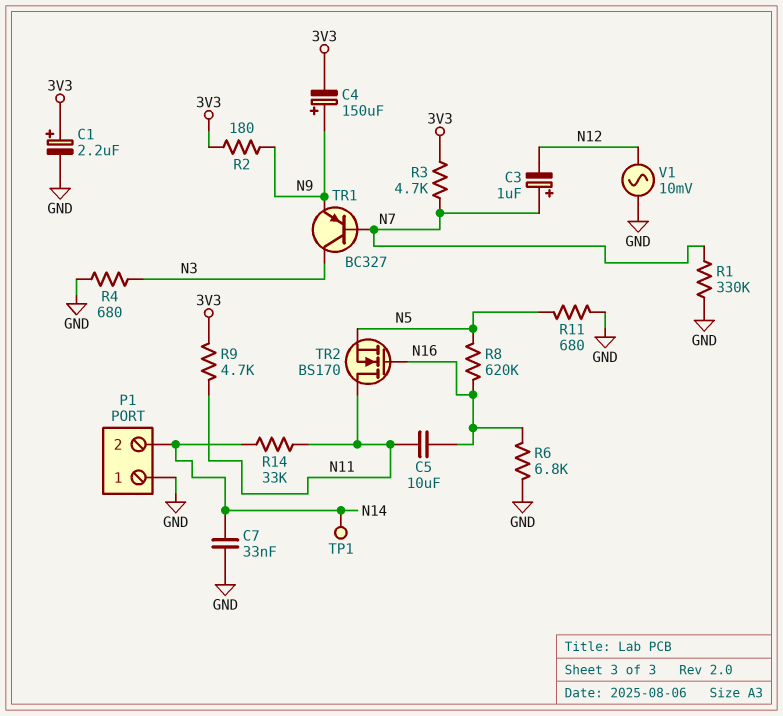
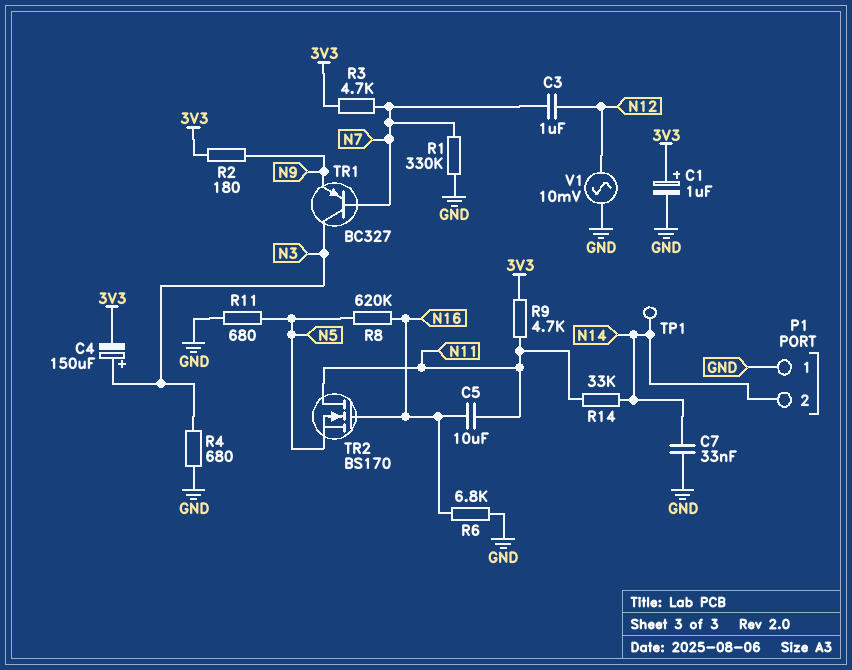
C1: 2.2uF (plus 3V3, minus GND) -> 1uF (plus 3V3, minus GND)
C3: 1uF (plus N7, minus N12) -> 1uF (N7, N12)
C4: 150uF (plus N9, minus 3V3) -> 150uF (plus N3, minus 3V3)

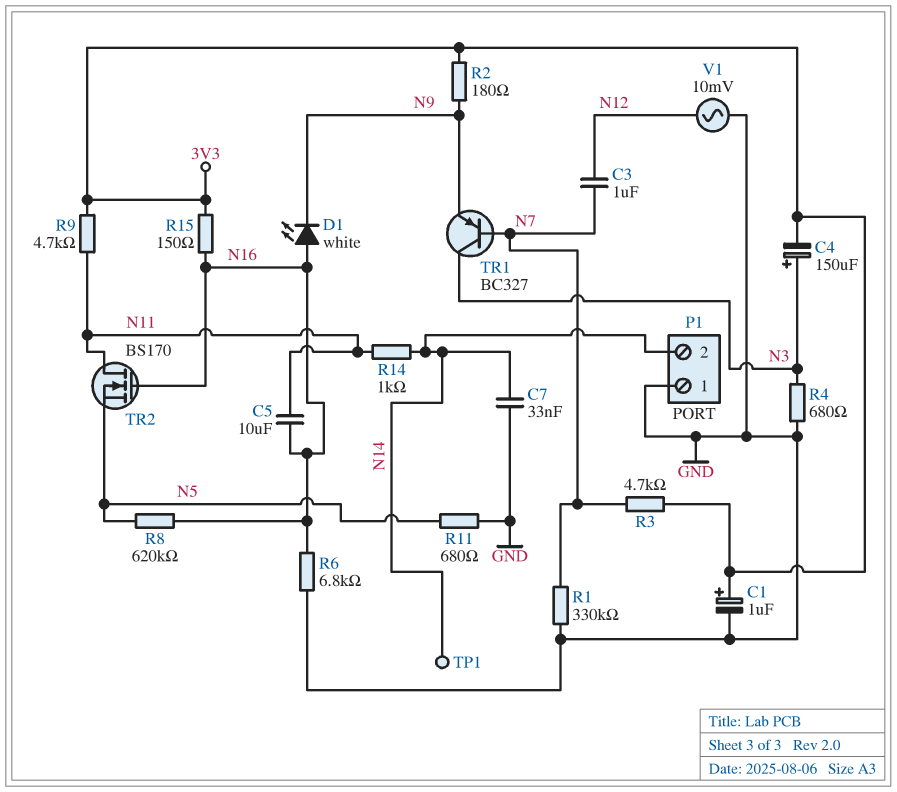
D1: none -> LED white (A N16, K N9)
R14: 33k (N11, N14) -> 1k (N11, N14)
R15: none -> 150 (3V3, N16)

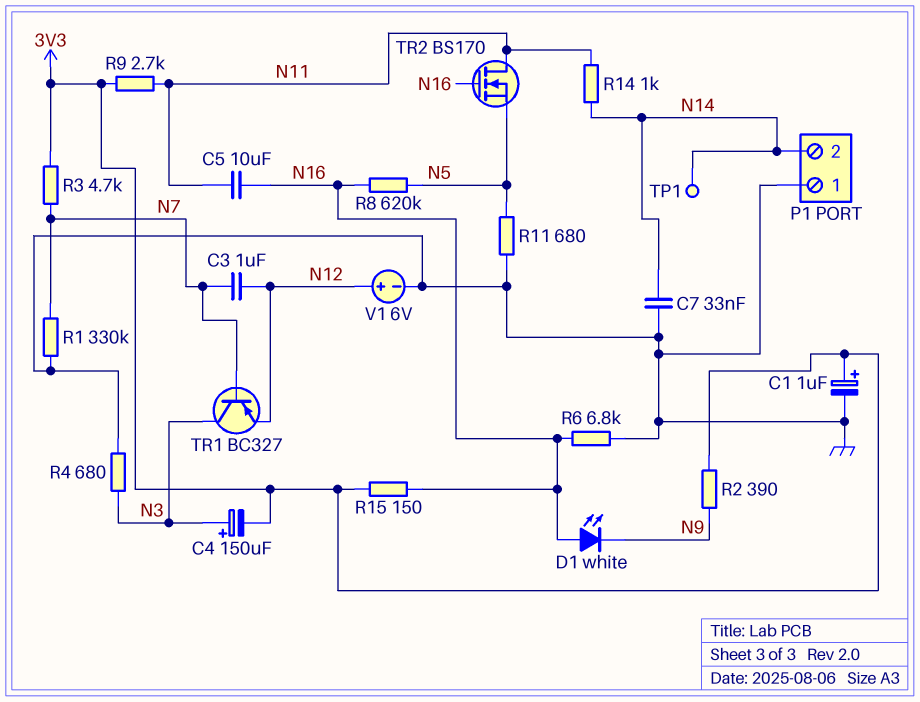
R2: 180 (3V3, N9) -> 390 (3V3, N9)
R9: 4.7k (3V3, N11) -> 2.7k (3V3, N11)
TR1: PNP BC327 (B N7, C N3, E N9) -> PNP BC327 (B N7, C N3, E N12)
V1: AC 10mV (GND, N12) -> 6V (plus N12, minus GND)

